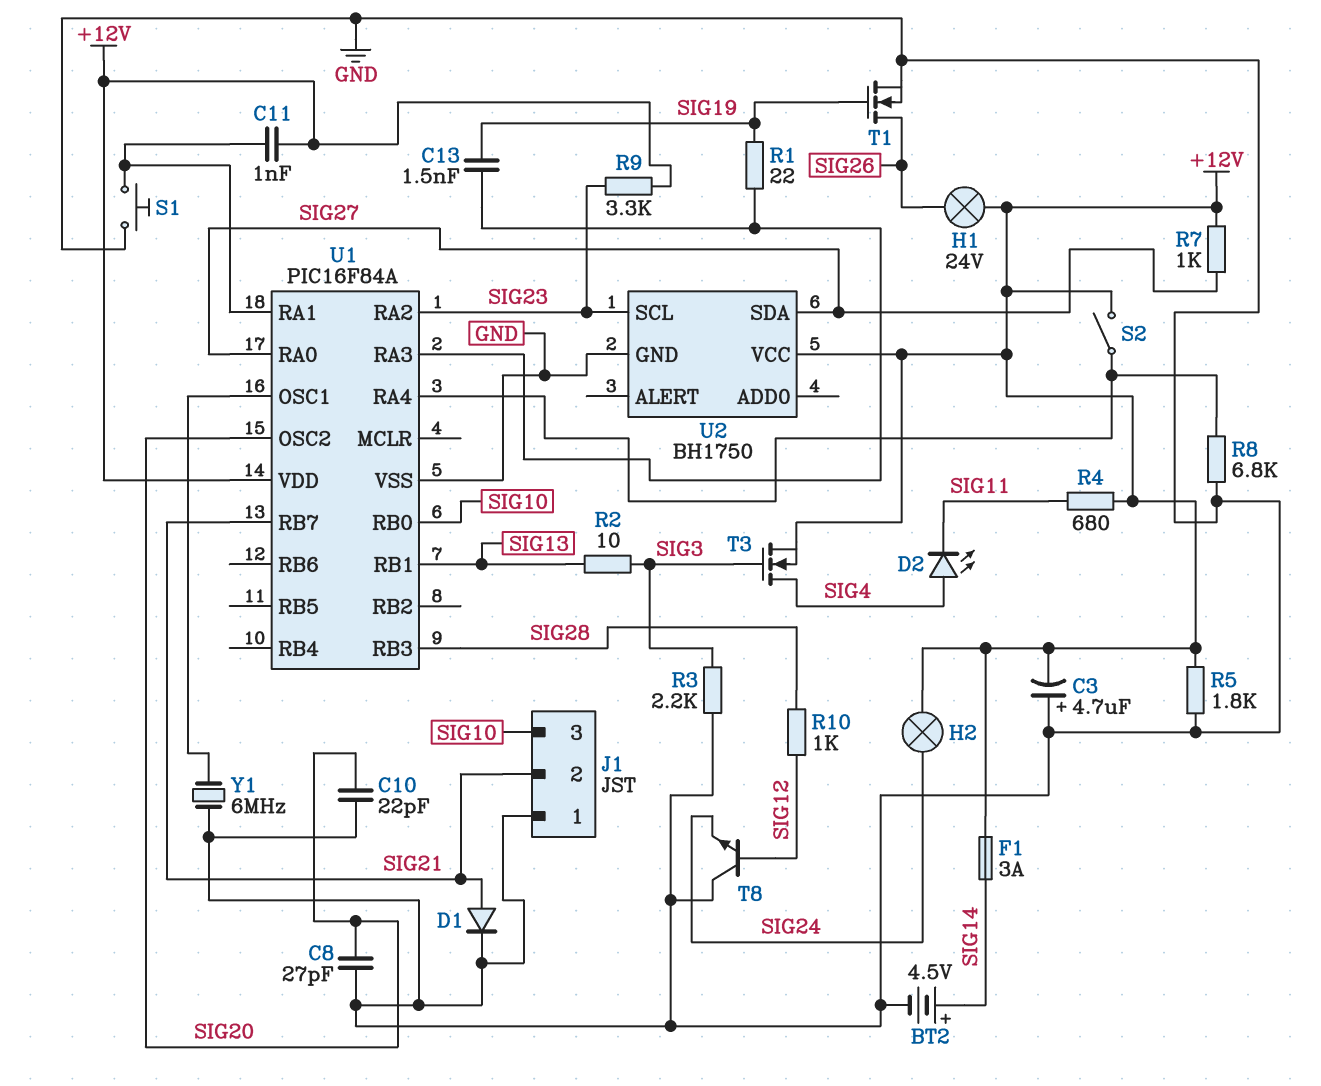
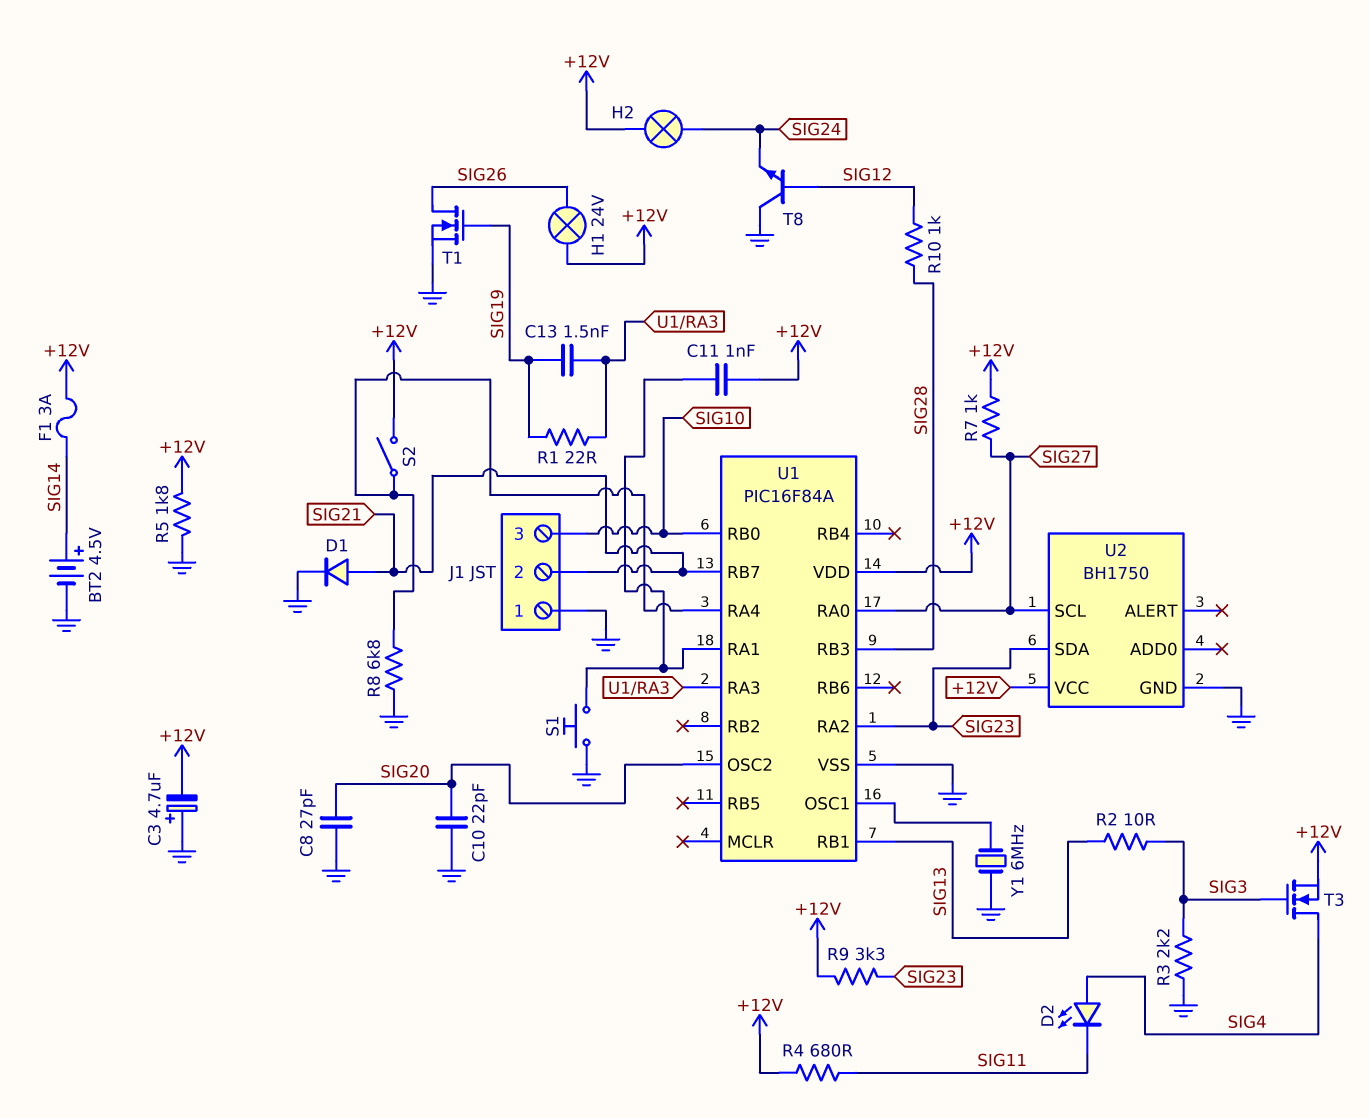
U2 pin SCL: SIG23 -> SIG27
U2 pin SDA: SIG27 -> SIG23

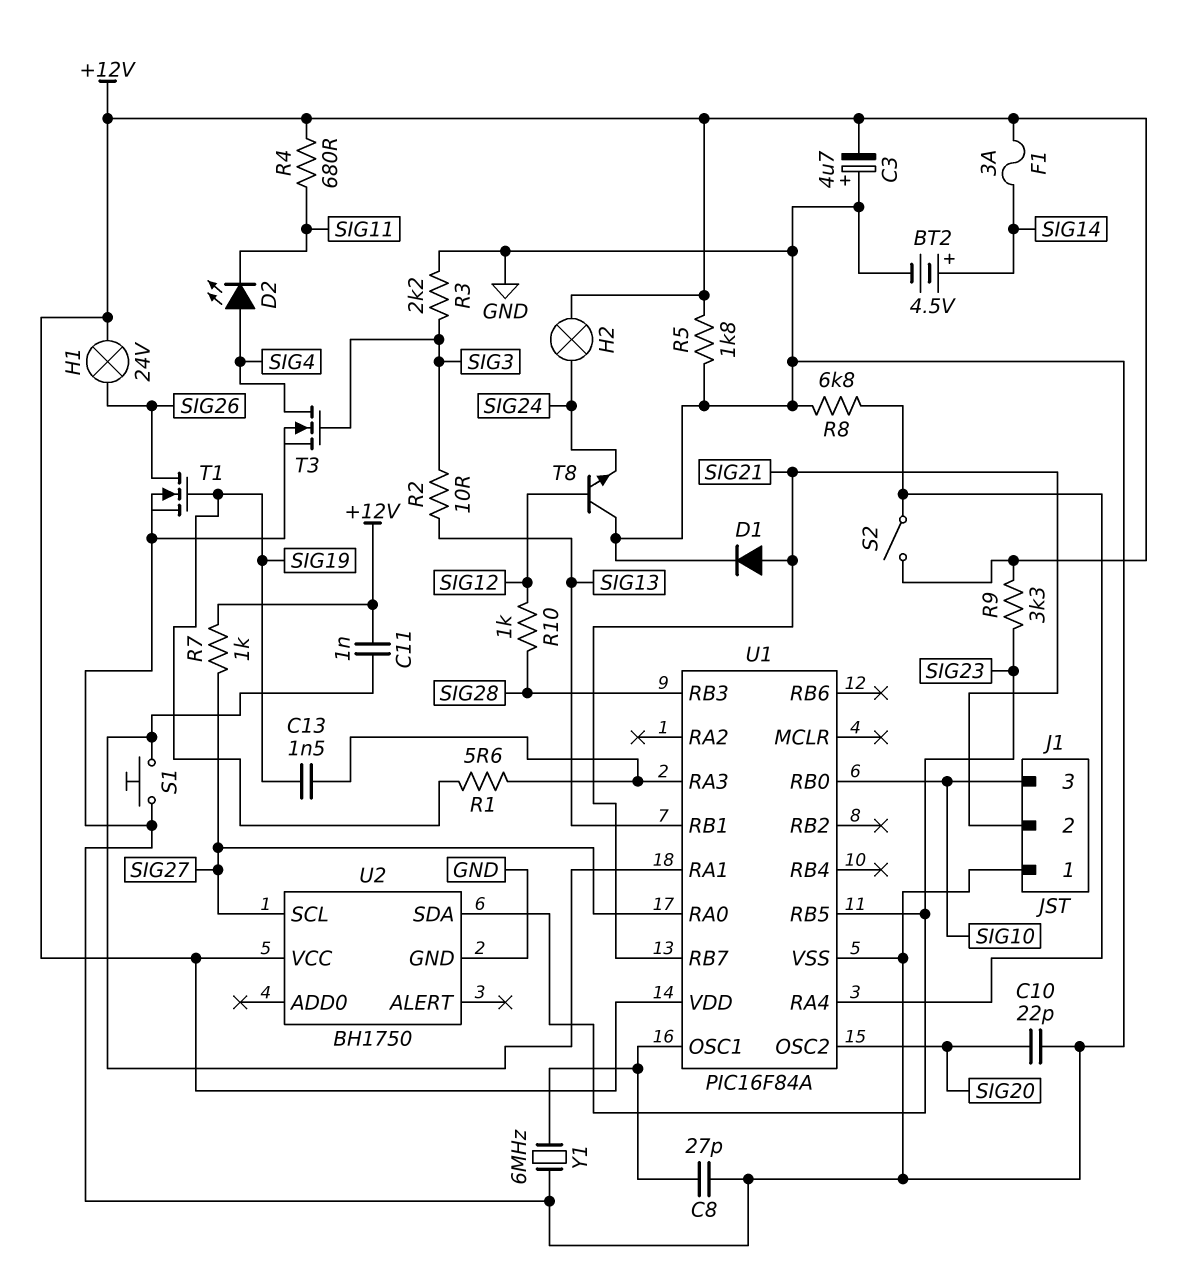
C8: 27pF (GND, SIG20) -> 27pF (GND, U1/OSC1)
R1: 22 (SIG19, U1/RA3) -> 5.6 (SIG19, U1/RA3)
T3: NMOS (G SIG3, D SIG4, S +12V) -> NMOS (G SIG3, D SIG4, S GND)
U1 pin RA2: SIG23 -> none
U1 pin RB5: none -> SIG23

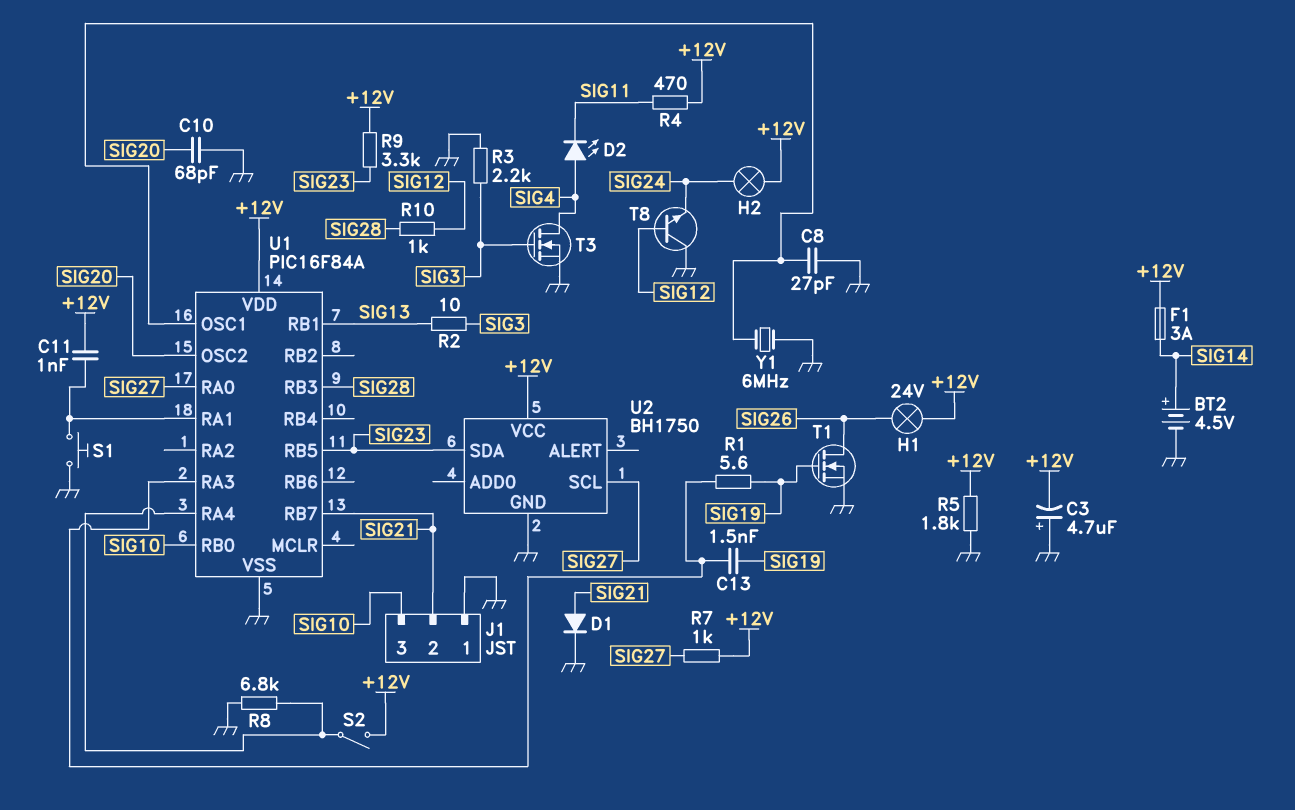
C10: 22pF (GND, SIG20) -> 68pF (GND, SIG20)
R4: 680 (+12V, SIG11) -> 470 (+12V, SIG11)

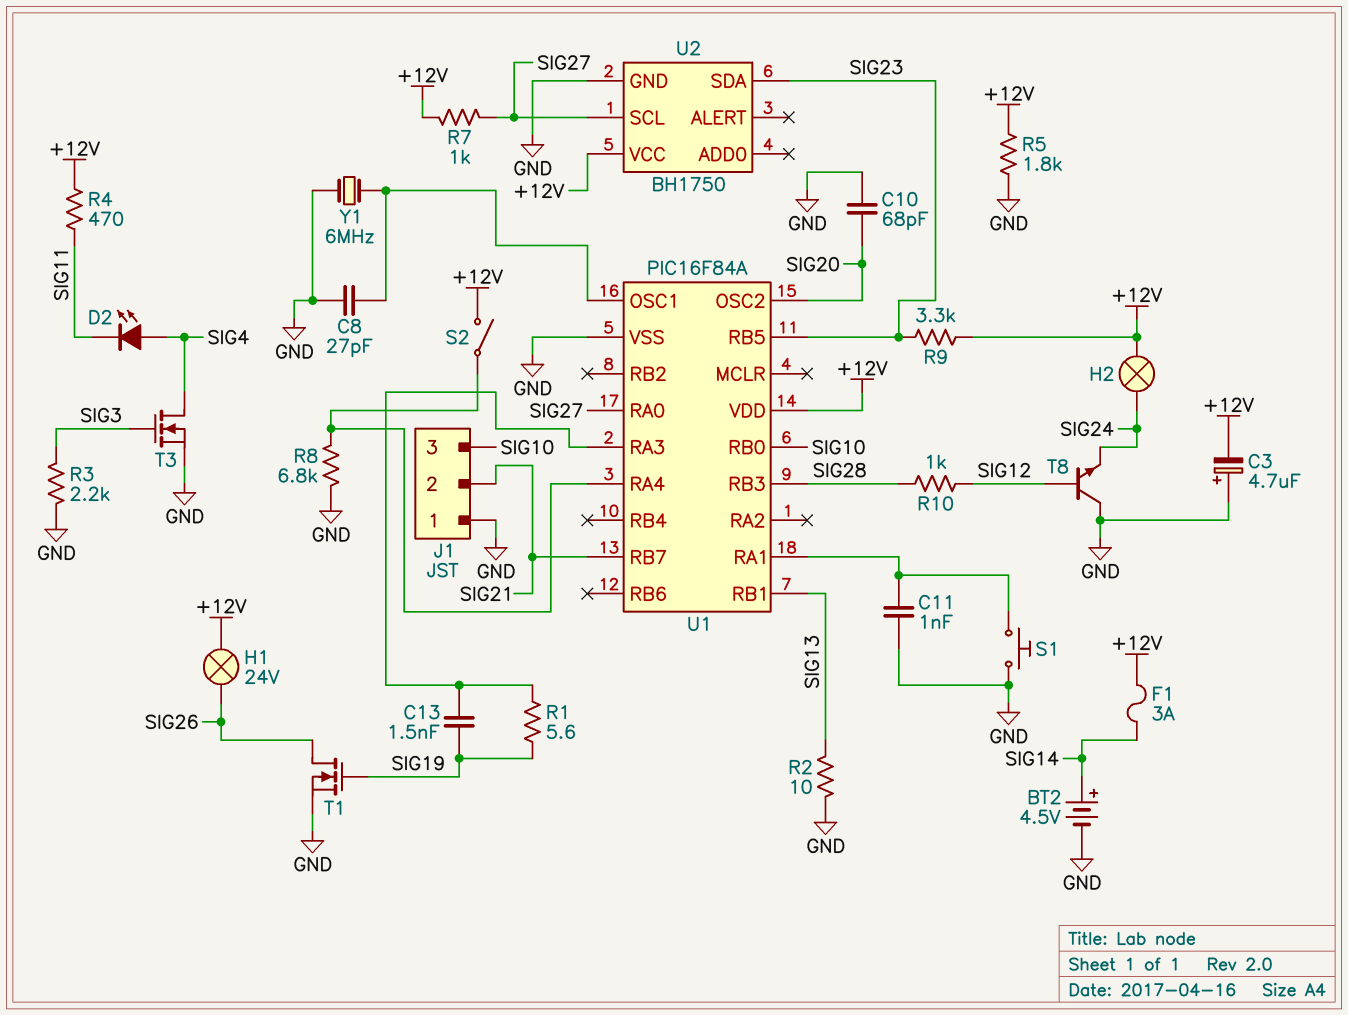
C11: 1nF (+12V, U1/RA1) -> 1nF (GND, U1/RA1)
D1: diode (A SIG21, K GND) -> none
R2: 10 (SIG3, SIG13) -> 10 (GND, SIG13)

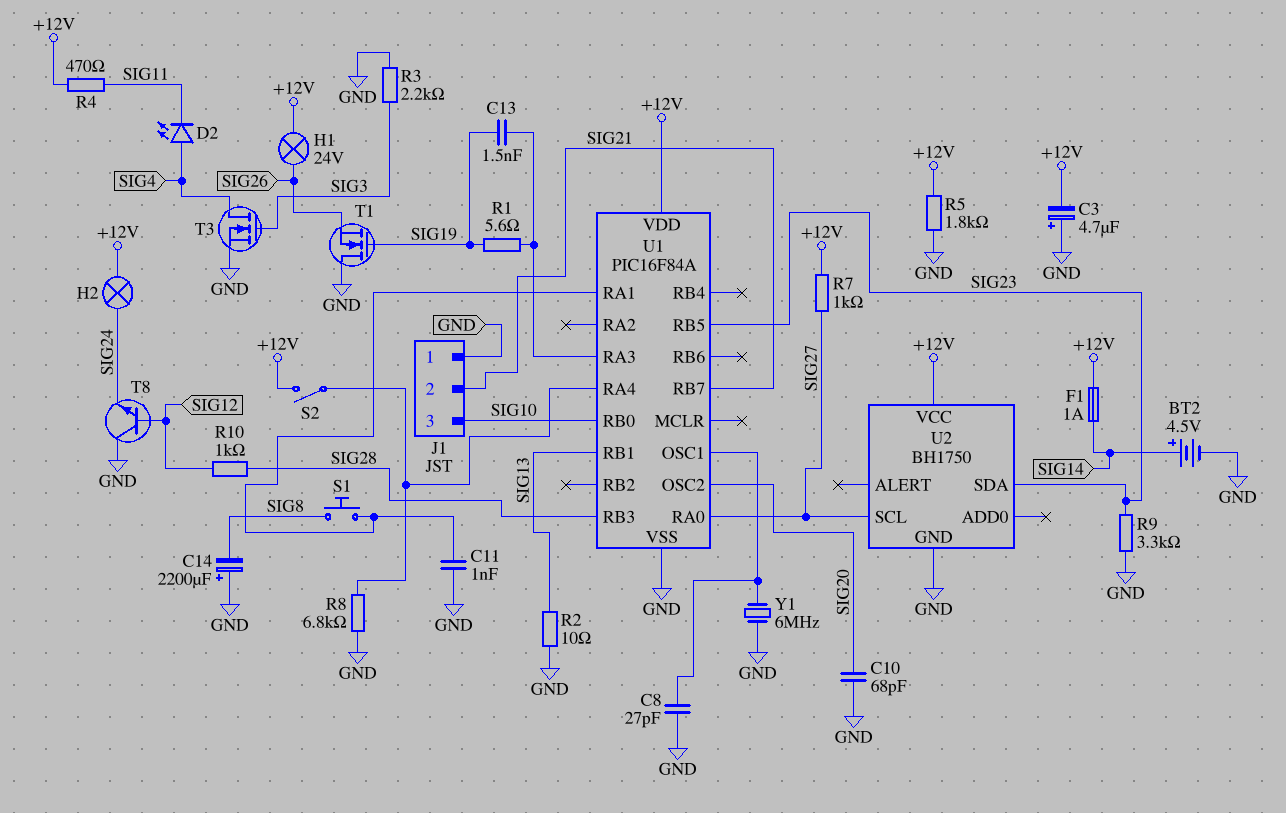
C14: none -> 2200uF (plus GND, minus SIG8)
F1: 3A (+12V, SIG14) -> 1A (+12V, SIG14)
R9: 3.3k (+12V, SIG23) -> 3.3k (GND, SIG23)
S1: button (GND, U1/RA1) -> button (SIG8, U1/RA1)
T1: NMOS (G SIG19, D SIG26, S GND) -> NMOS (G SIG19, D GND, S SIG26)

